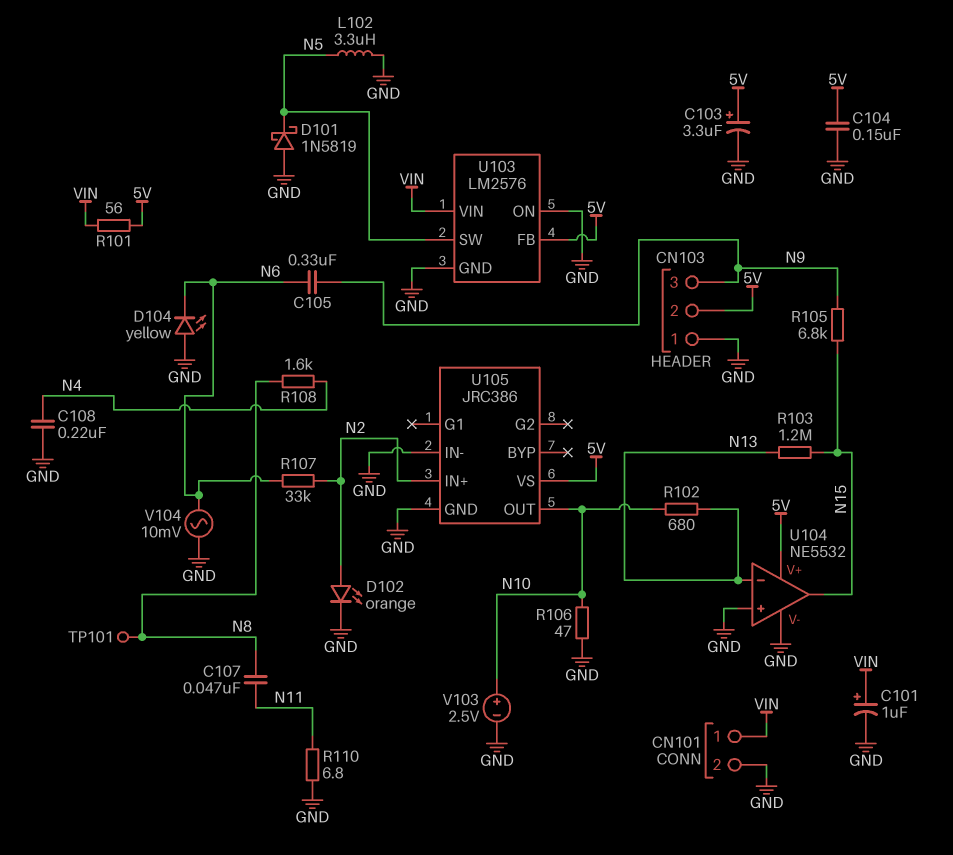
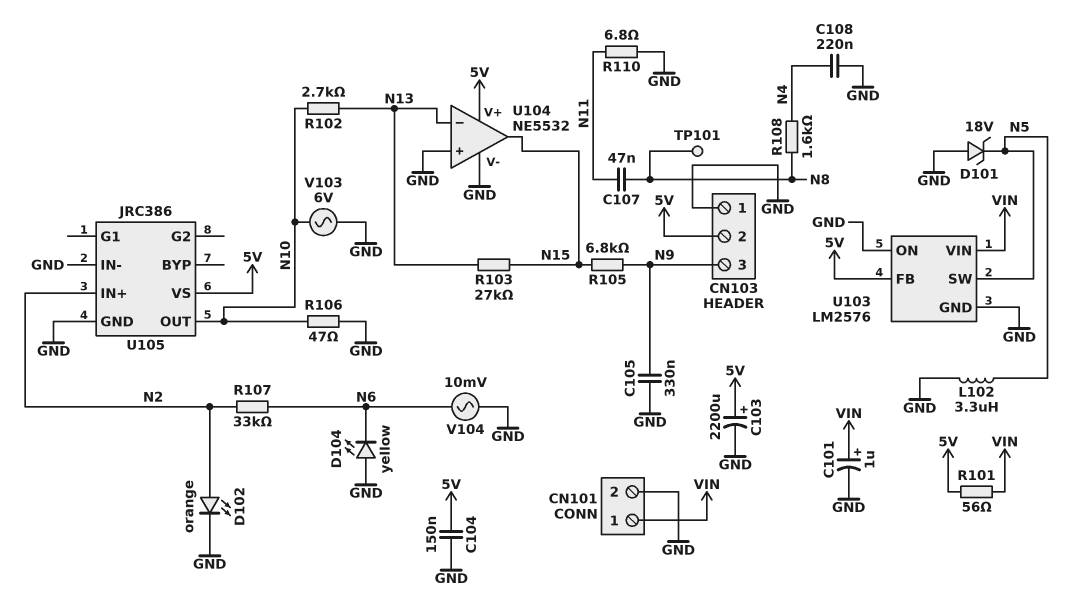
C103: 3.3uF (plus 5V, minus GND) -> 2200uF (plus 5V, minus GND)
C105: 330nF (N6, N9) -> 330nF (GND, N9)
D101: schottky 1N5819 (A GND, K N5) -> zener 18V (A GND, K N5)
R102: 680 (N10, N13) -> 2.7k (N10, N13)
R103: 1.2M (N13, N15) -> 27k (N13, N15)
V103: 2.5V (plus N10, minus GND) -> AC 6V (GND, N10)

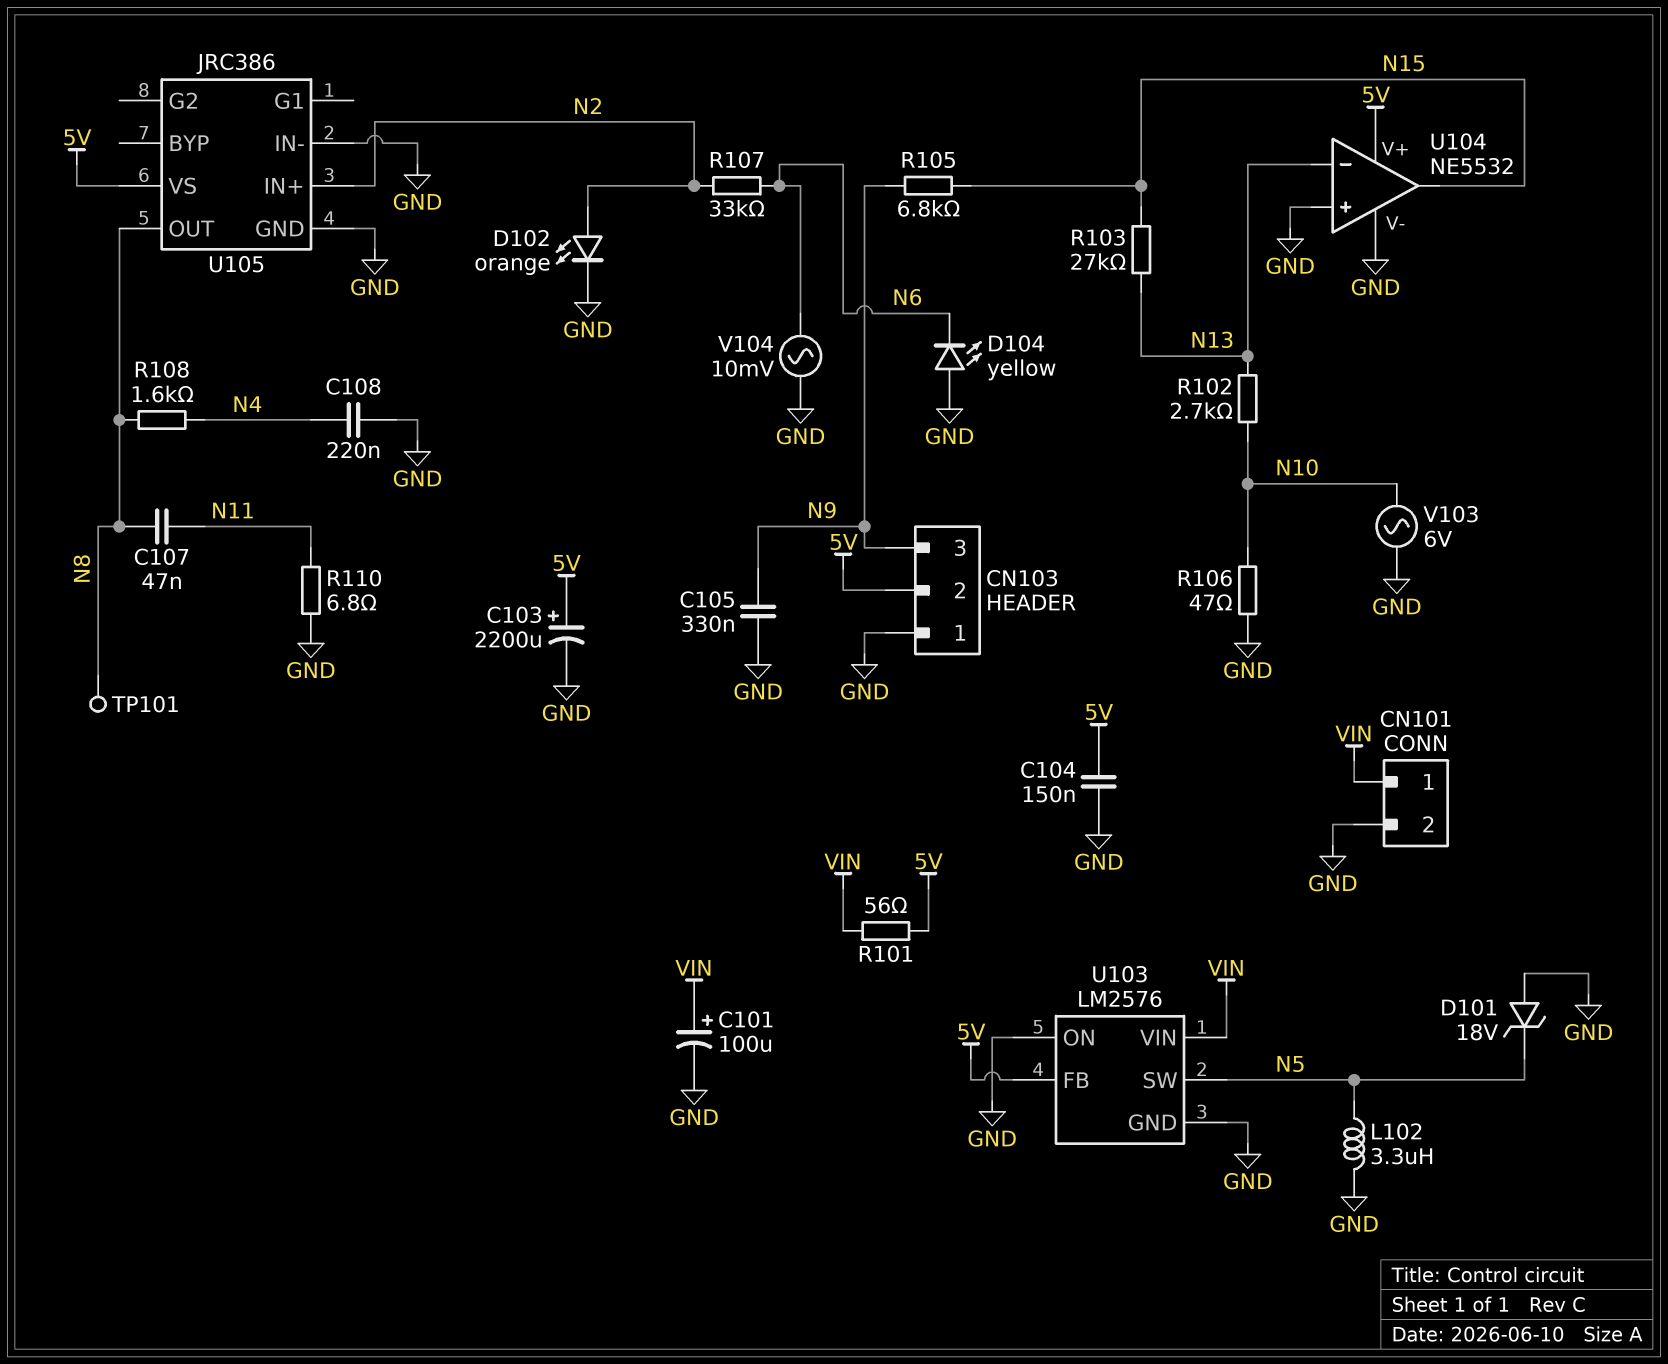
C101: 1uF (plus VIN, minus GND) -> 100uF (plus VIN, minus GND)
U105 pin OUT: N10 -> N8

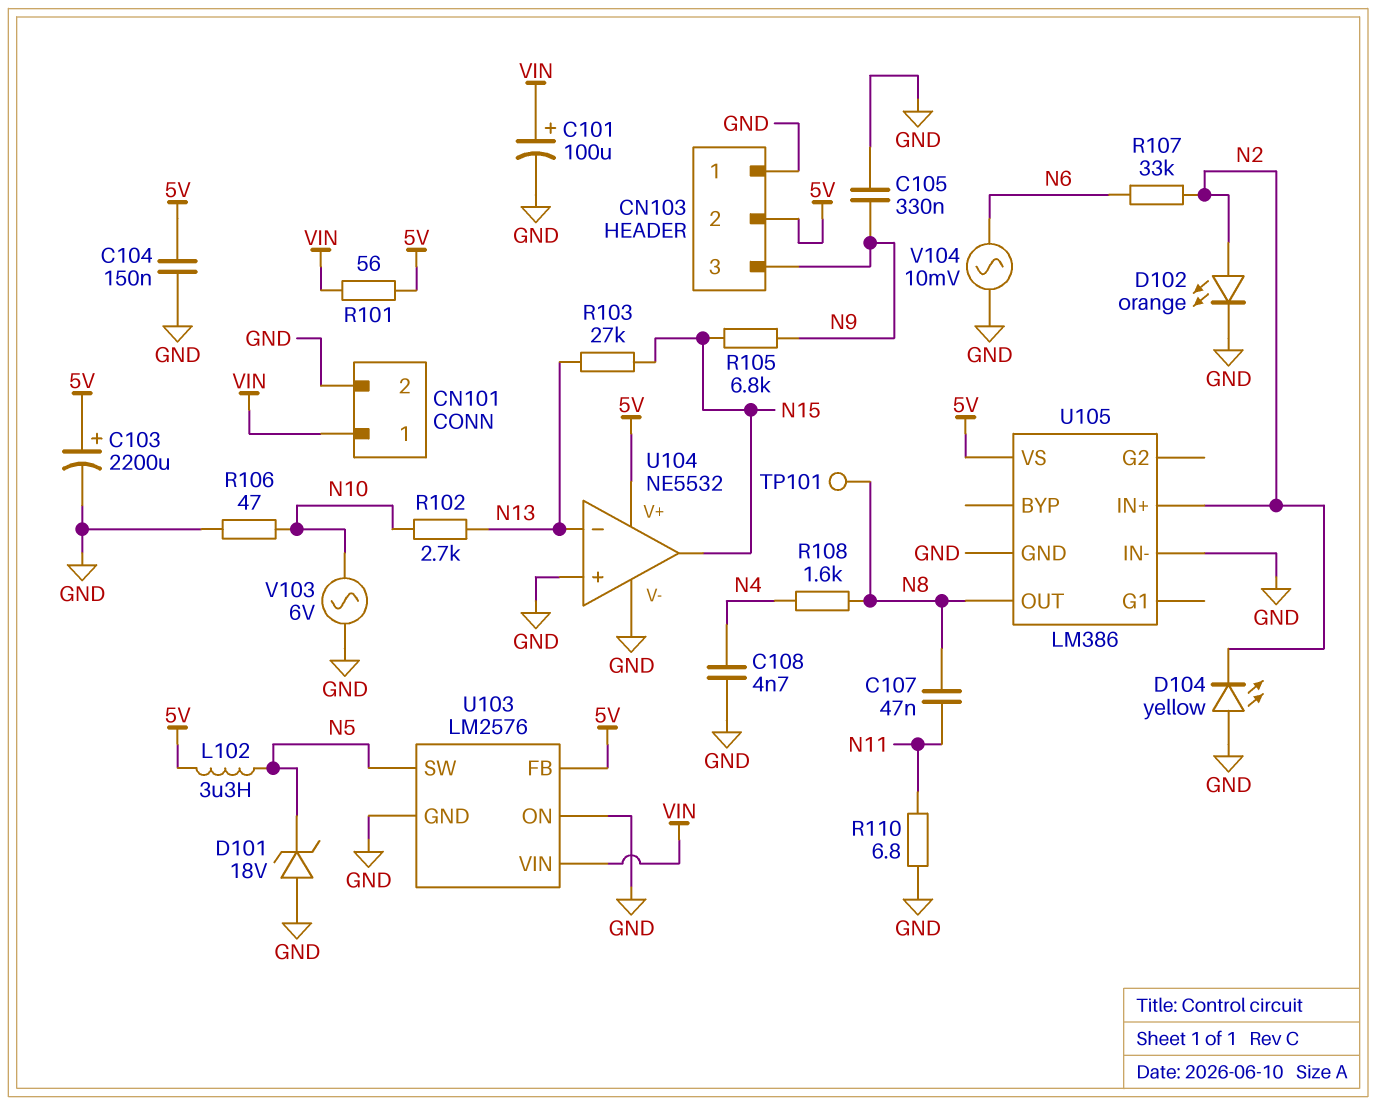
C108: 220nF (GND, N4) -> 4.7nF (GND, N4)
D104: LED yellow (A GND, K N6) -> LED yellow (A GND, K N2)
L102: 3.3uH (GND, N5) -> 3.3uH (5V, N5)
U105: JRC386 -> LM386

